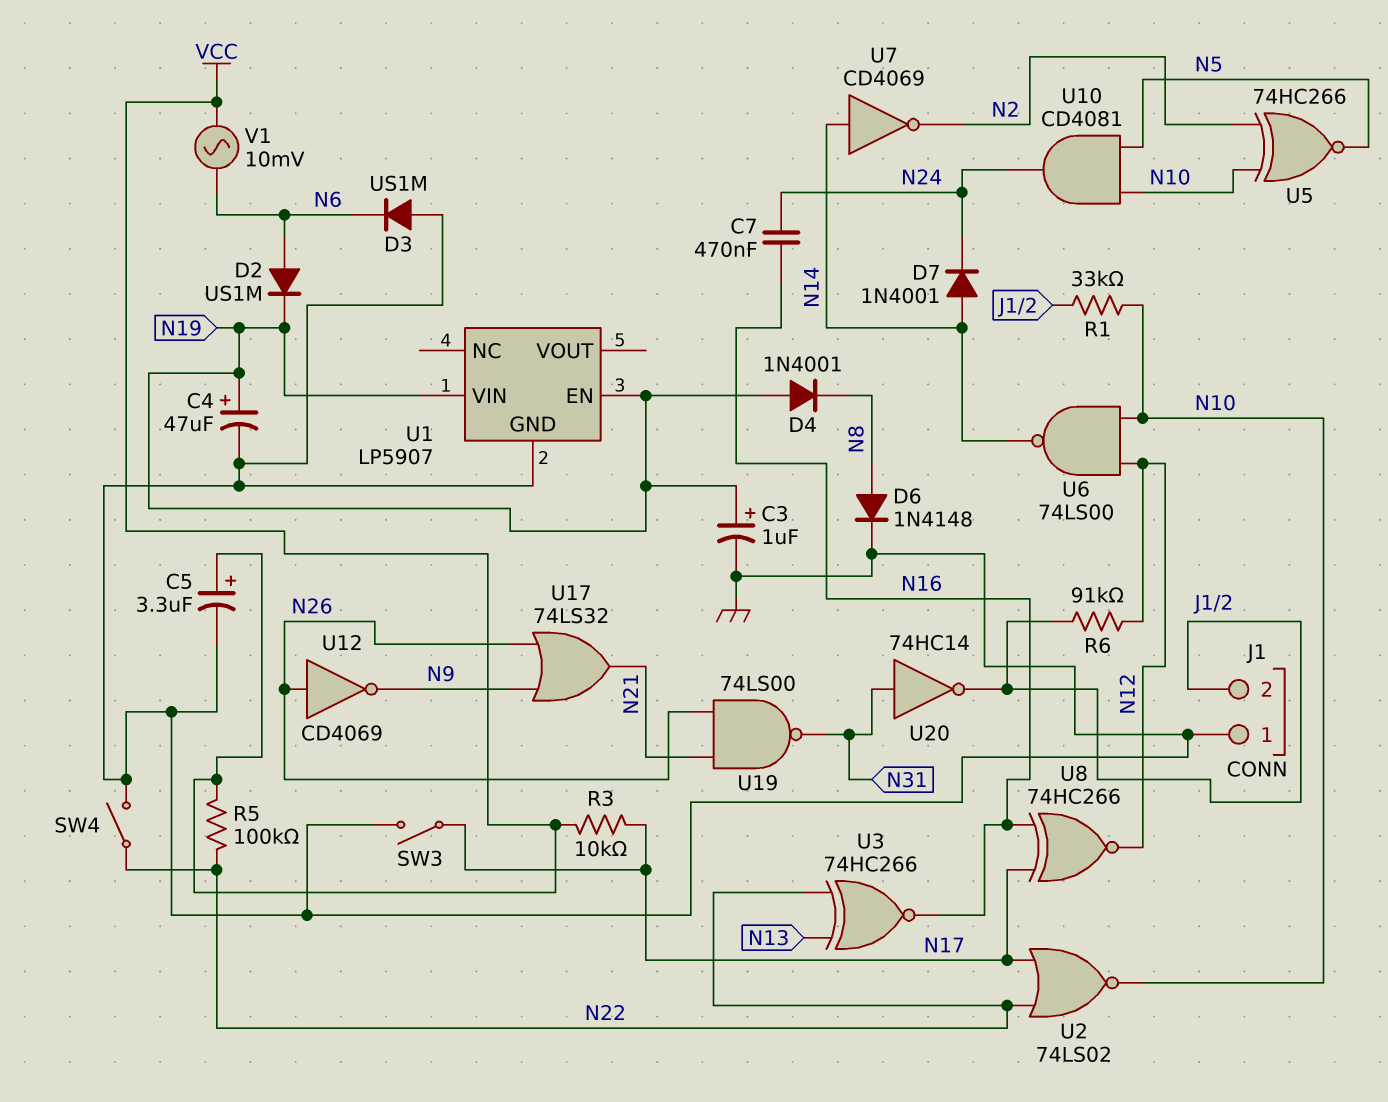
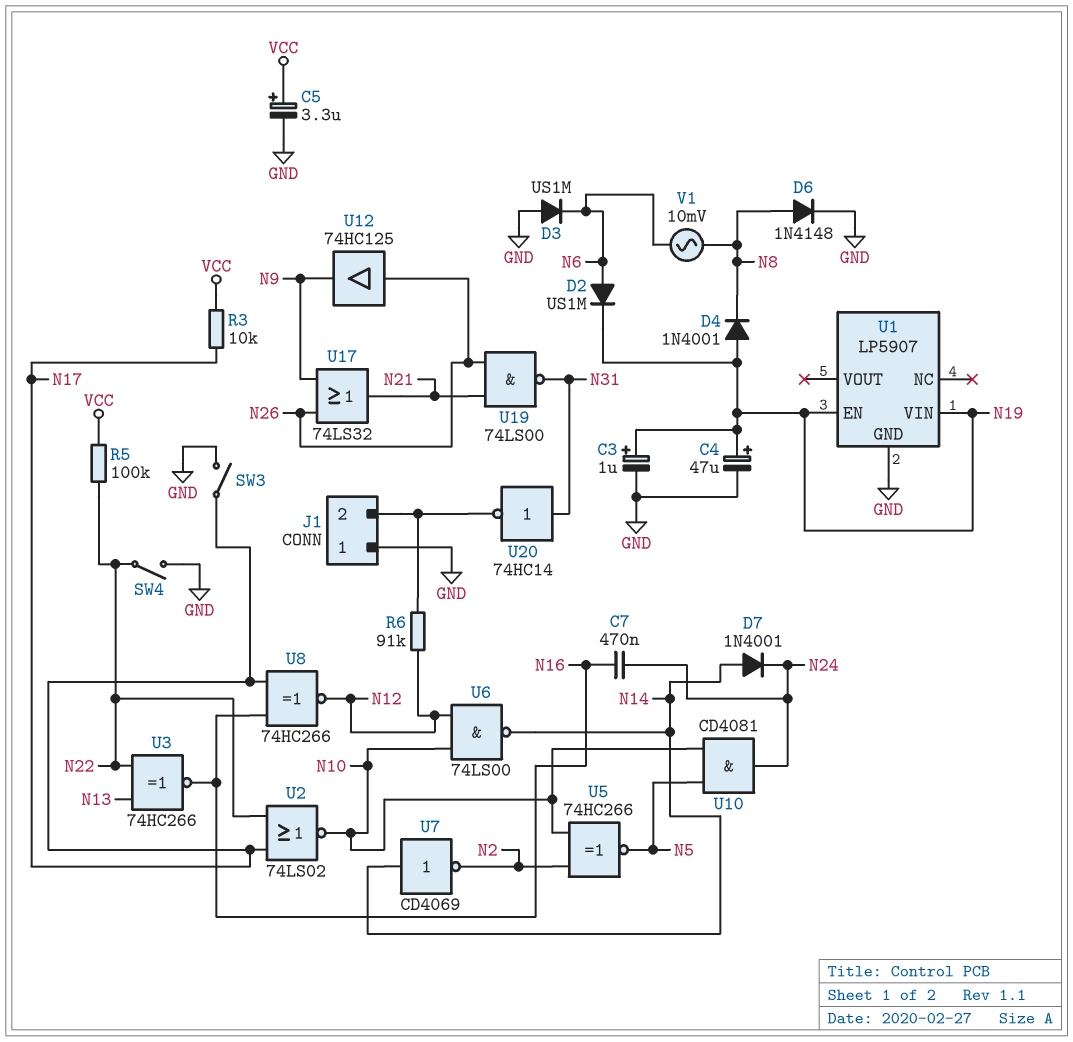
R1: 33k (J1/2, N10) -> none
U12: NOT CD4069 (in N26, out N9) -> buffer 74HC125 (in N26, out N9)
V1: AC 10mV (N6, VCC) -> AC 10mV (N6, N8)

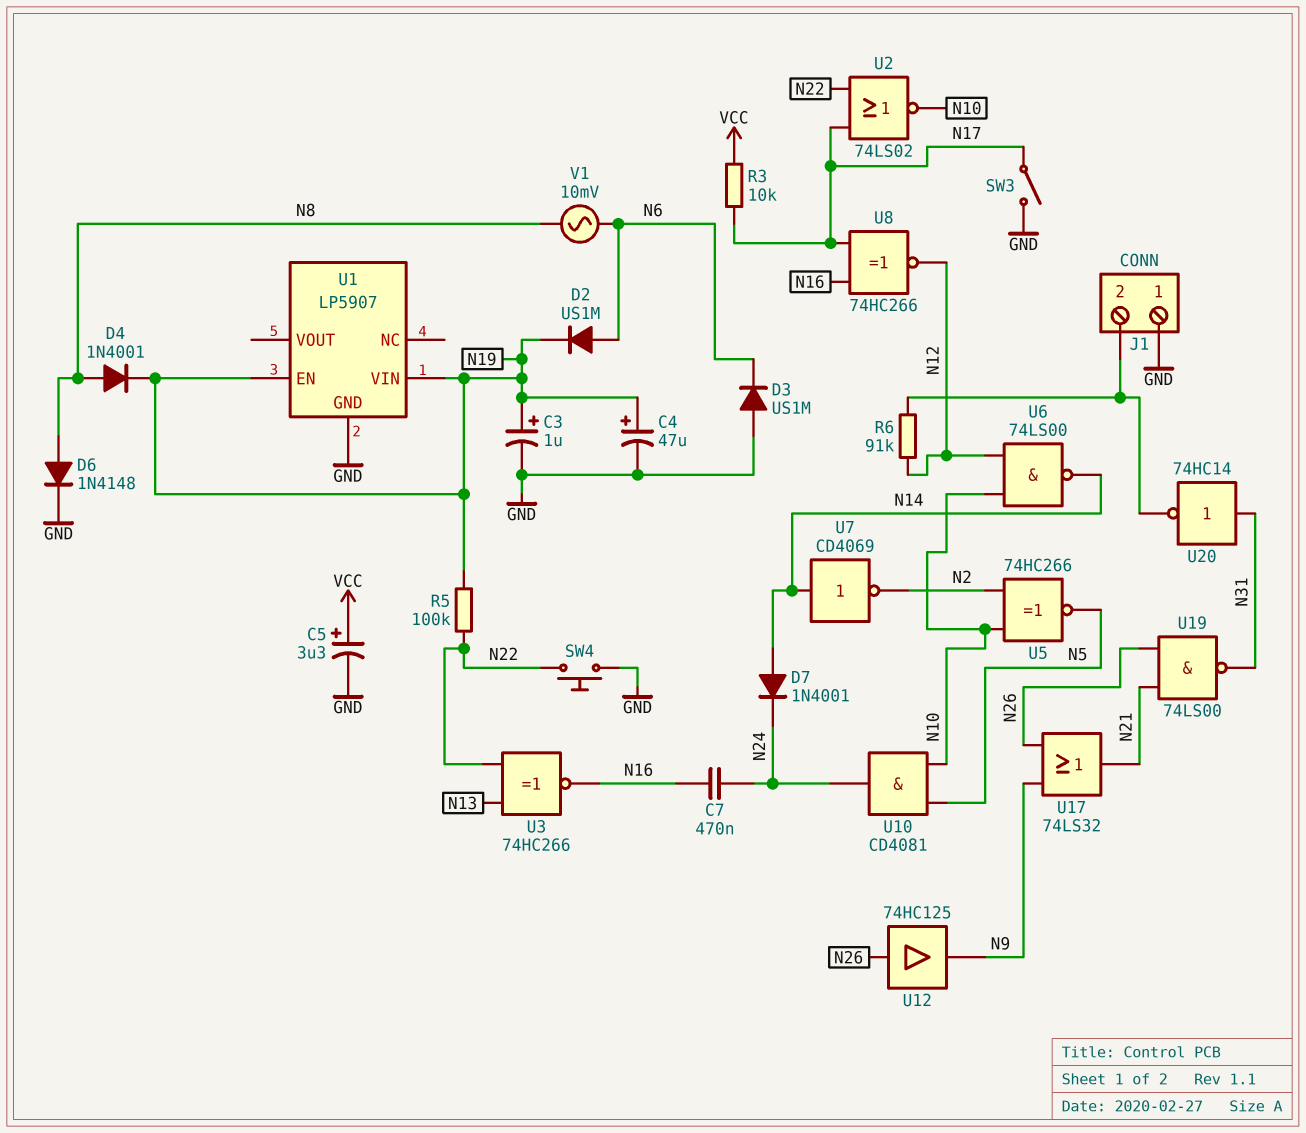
D4: diode 1N4001 (A N19, K N8) -> diode 1N4001 (A N8, K N19)
R5: 100k (N22, VCC) -> 100k (N19, N22)
SW4: switch (GND, N22) -> button (GND, N22)

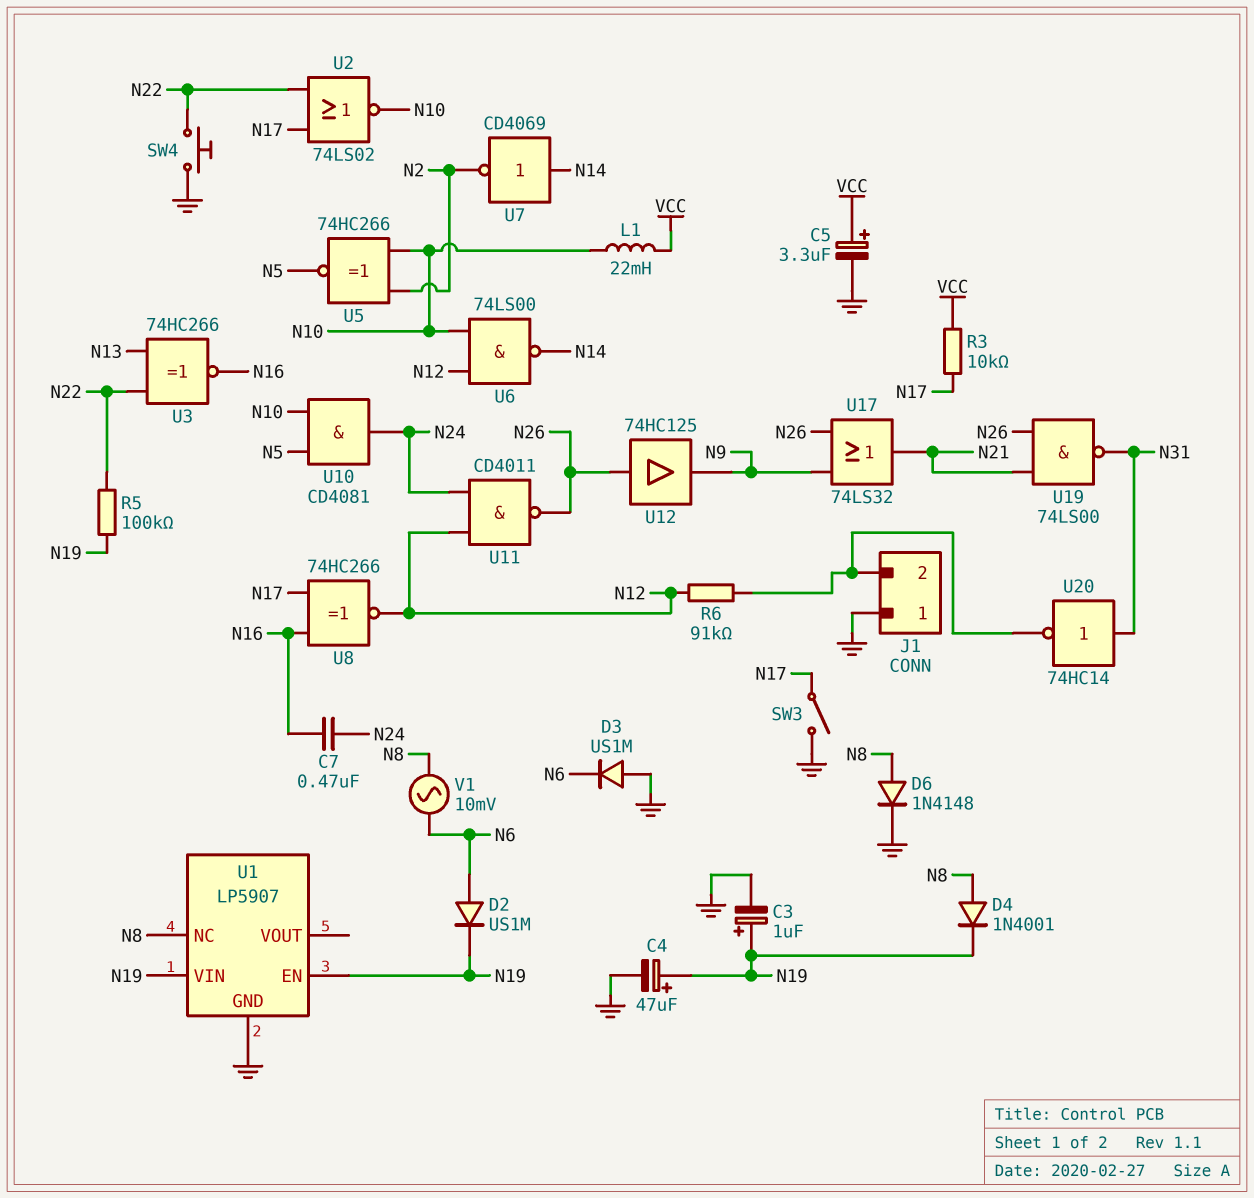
D7: diode 1N4001 (A N14, K N24) -> none
L1: none -> 22mH (N10, VCC)
U1 pin NC: none -> N8
U11: none -> NAND CD4011 (in N12, in N24, out N26)

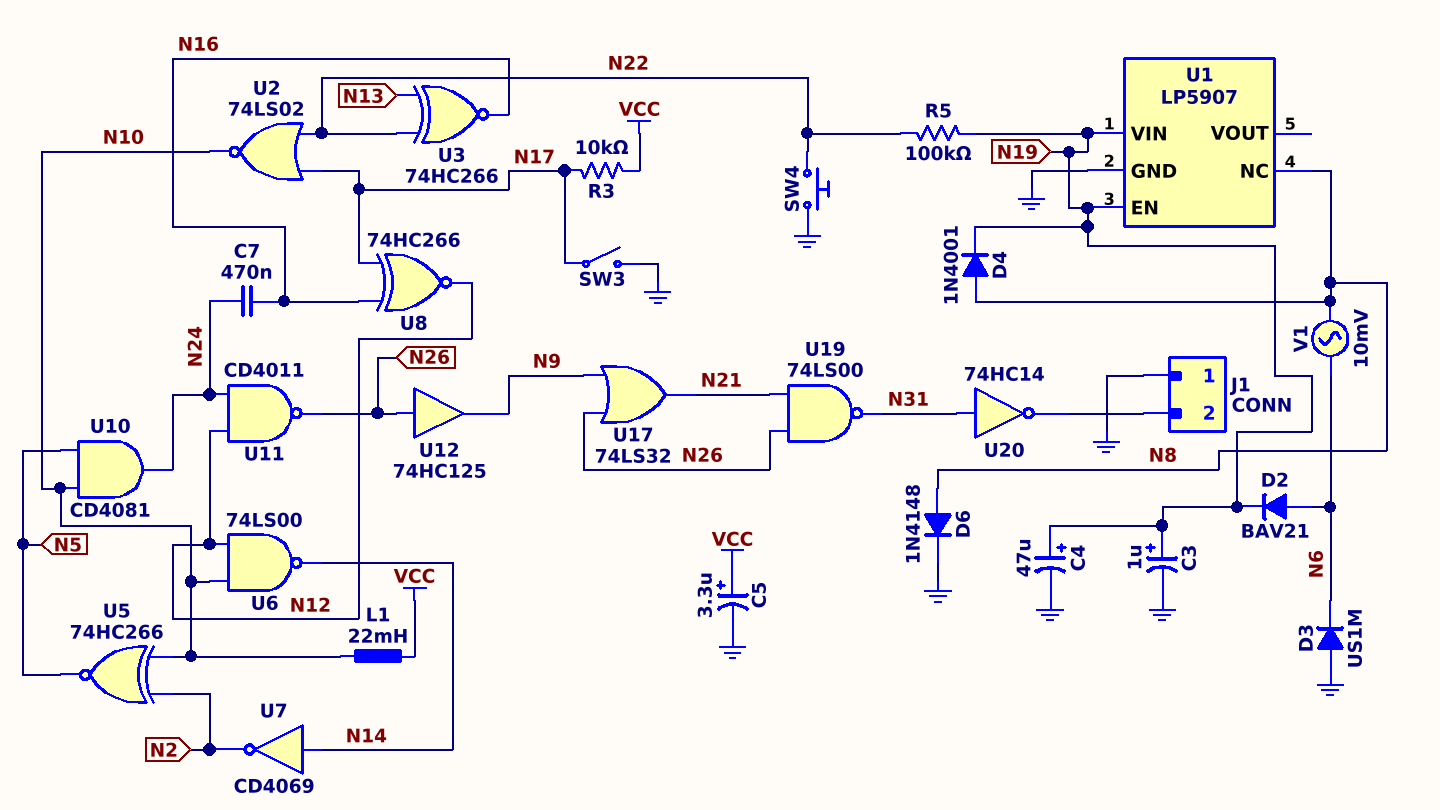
D2: diode US1M (A N6, K N19) -> diode BAV21 (A N6, K N19)
R6: 91k (J1/2, N12) -> none

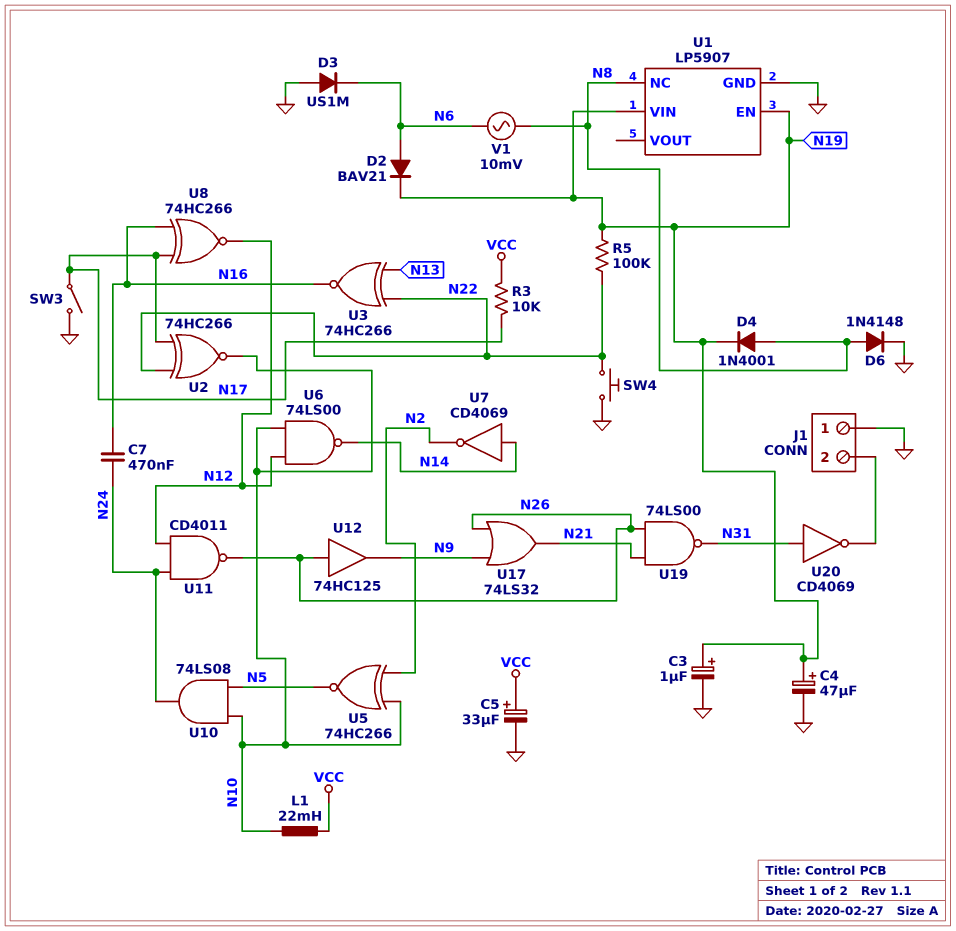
C5: 3.3uF (plus VCC, minus GND) -> 33uF (plus VCC, minus GND)
U2: NOR 74LS02 (in N17, in N22, out N10) -> XNOR 74HC266 (in N17, in N22, out N10)
U10: AND CD4081 (in N5, in N10, out N24) -> AND 74LS08 (in N5, in N10, out N24)
U20: NOT 74HC14 (in N31, out J1/2) -> NOT CD4069 (in N31, out J1/2)

